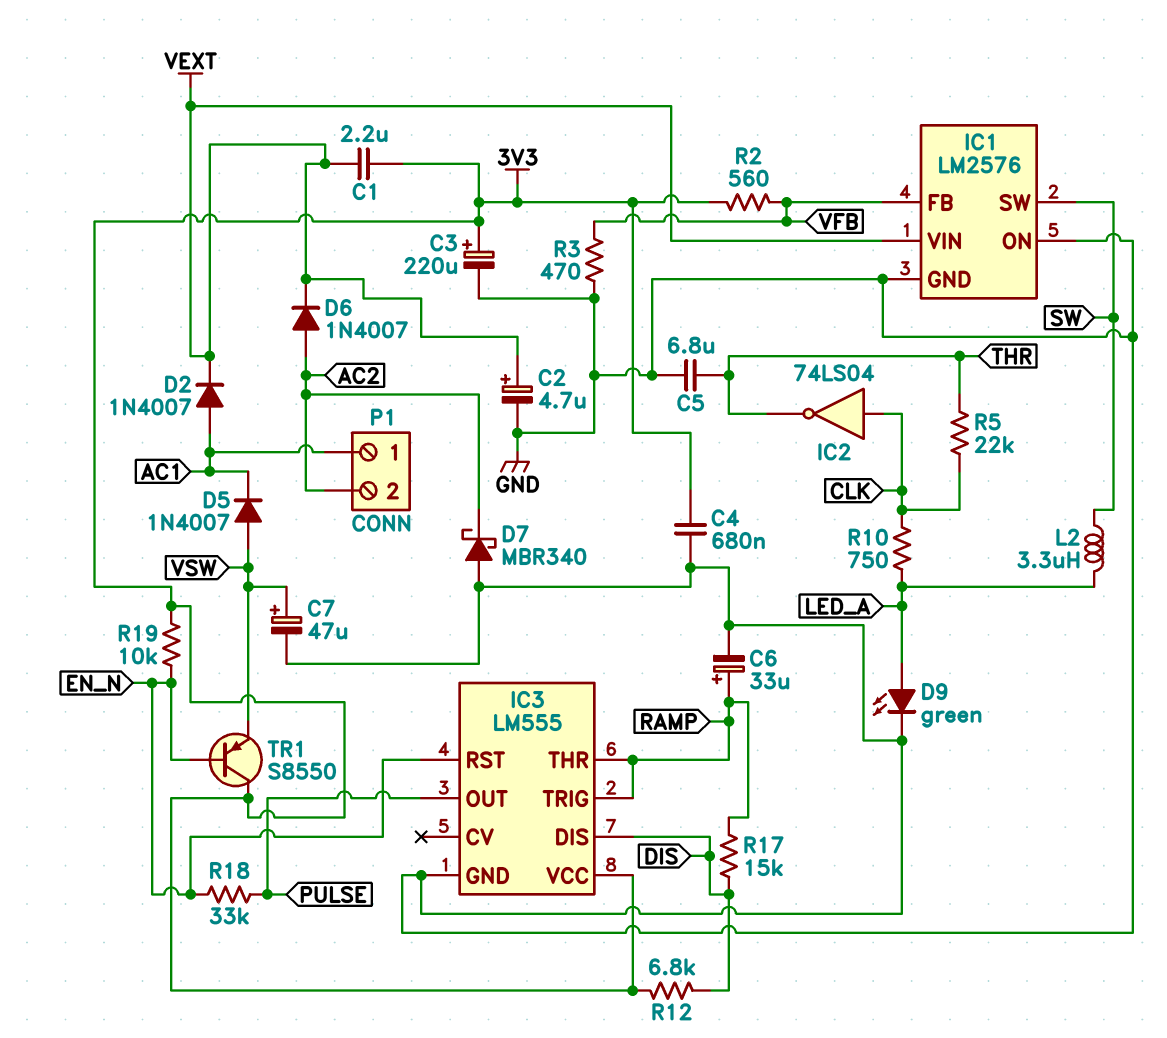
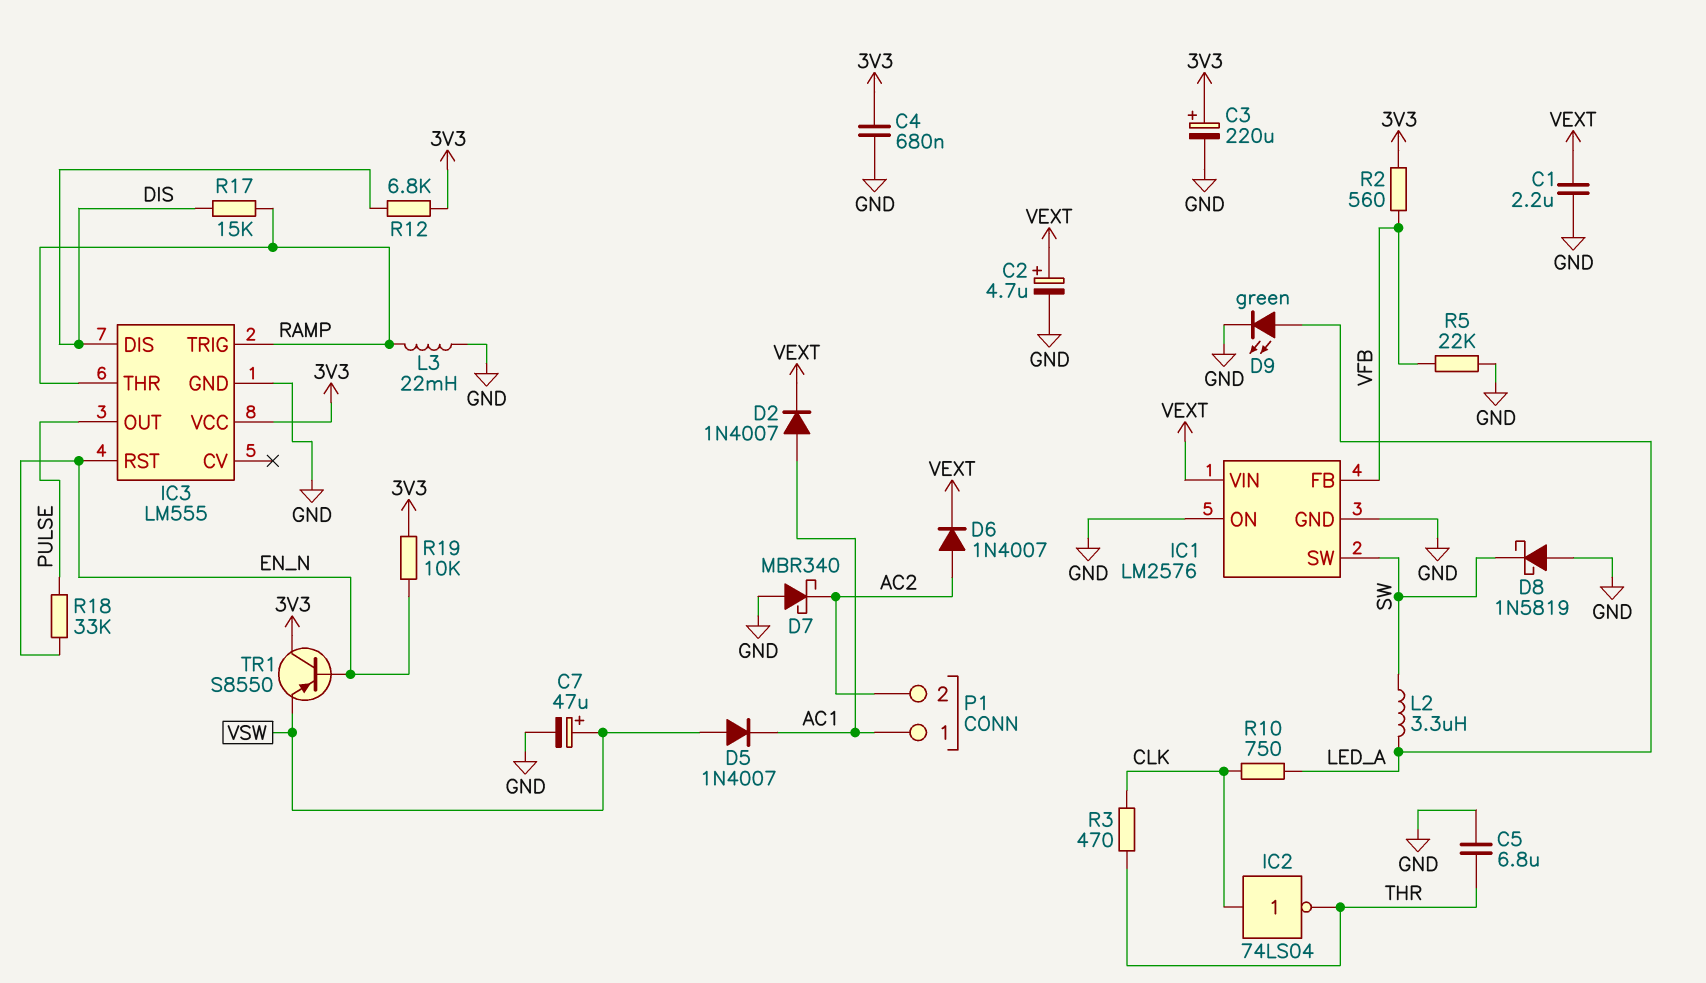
C1: 2.2uF (3V3, VEXT) -> 2.2uF (GND, VEXT)
C6: 33uF (plus RAMP, minus GND) -> none
D8: none -> schottky 1N5819 (A GND, K SW)
L3: none -> 22mH (GND, RAMP)
R3: 470 (GND, VFB) -> 470 (CLK, THR)
R5: 22k (CLK, THR) -> 22k (GND, VFB)

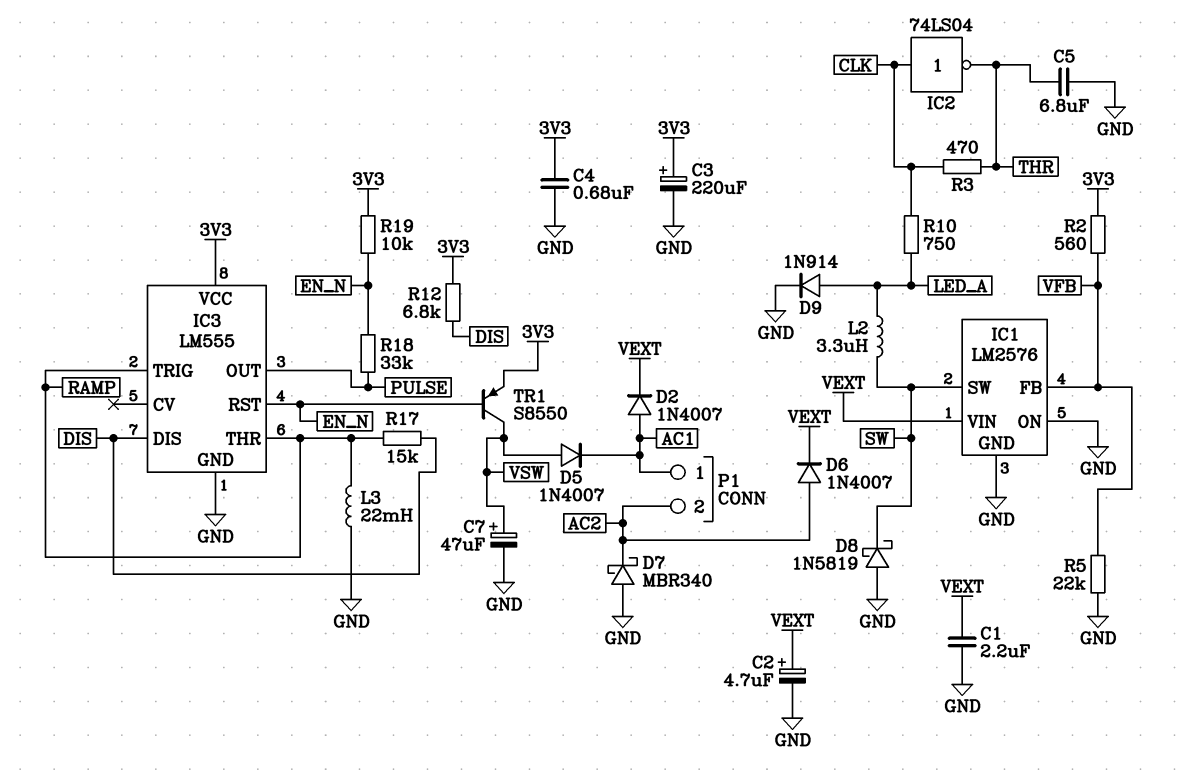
D9: LED green (A LED_A, K GND) -> diode 1N914 (A LED_A, K GND)
TR1: PNP S8550 (B EN_N, C 3V3, E VSW) -> PNP S8550 (B EN_N, C VSW, E 3V3)

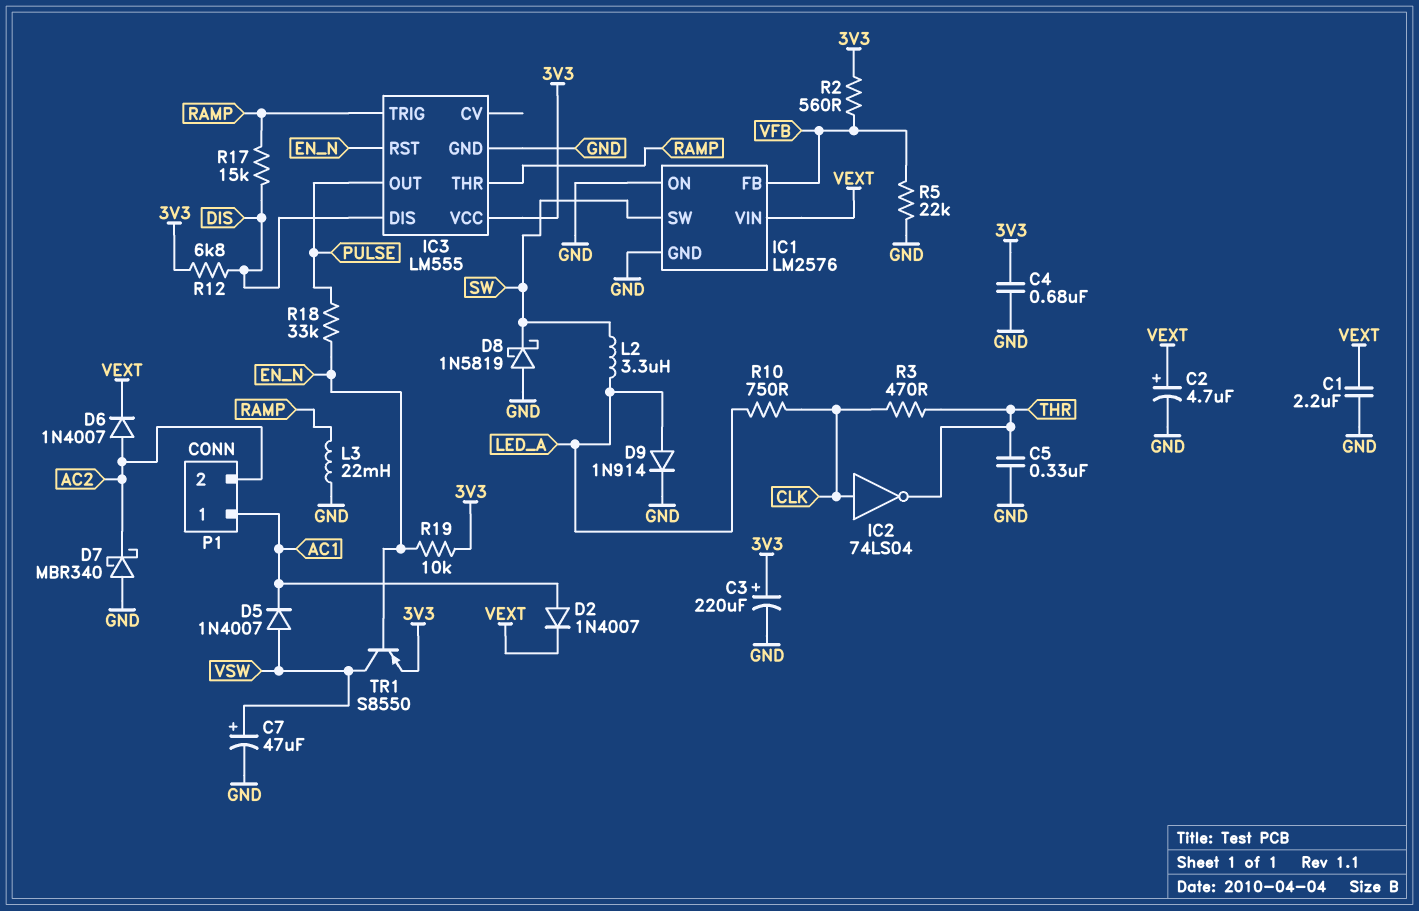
C5: 6.8uF (GND, THR) -> 330nF (GND, THR)

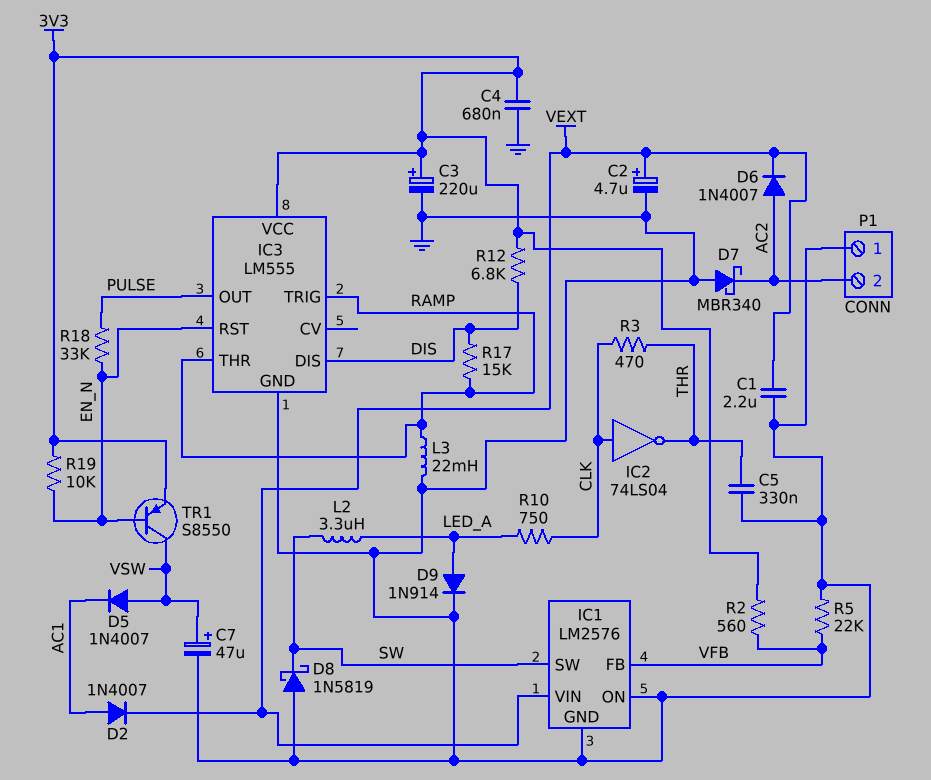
P1 pin 1: AC1 -> GND

